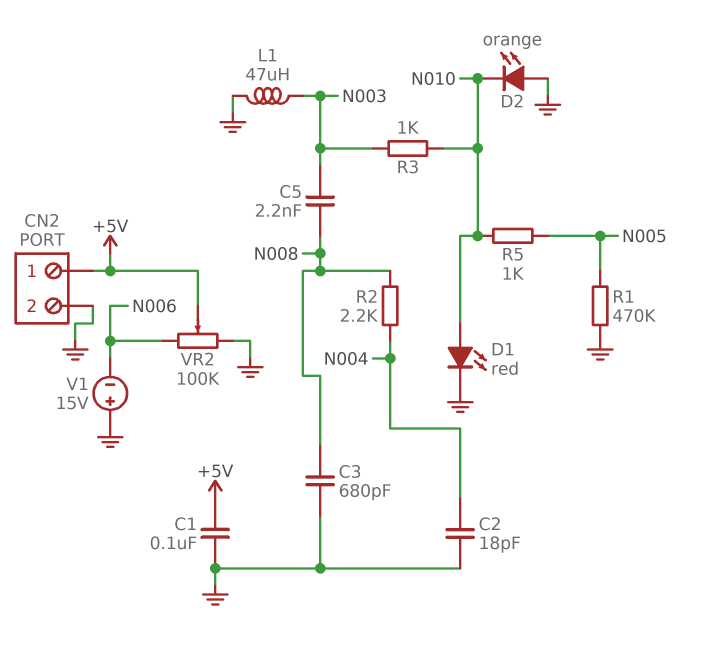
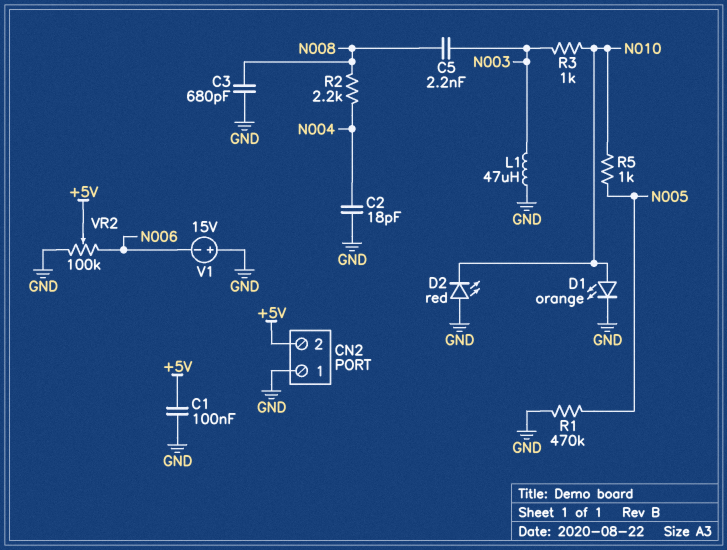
CN2 pin 1: +5V -> GND
CN2 pin 2: GND -> +5V
D1: LED red (A N010, K GND) -> LED orange (A N010, K GND)
D2: LED orange (A GND, K N010) -> LED red (A GND, K N010)

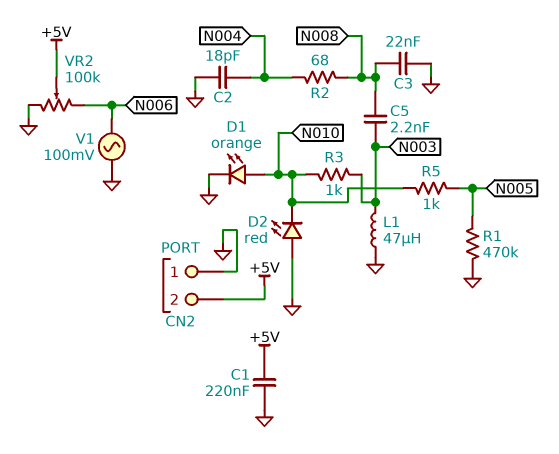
C1: 100nF (+5V, GND) -> 220nF (+5V, GND)
C3: 680pF (GND, N008) -> 22nF (GND, N008)
R2: 2.2k (N004, N008) -> 68 (N004, N008)
V1: 15V (plus GND, minus N006) -> AC 100mV (GND, N006)

